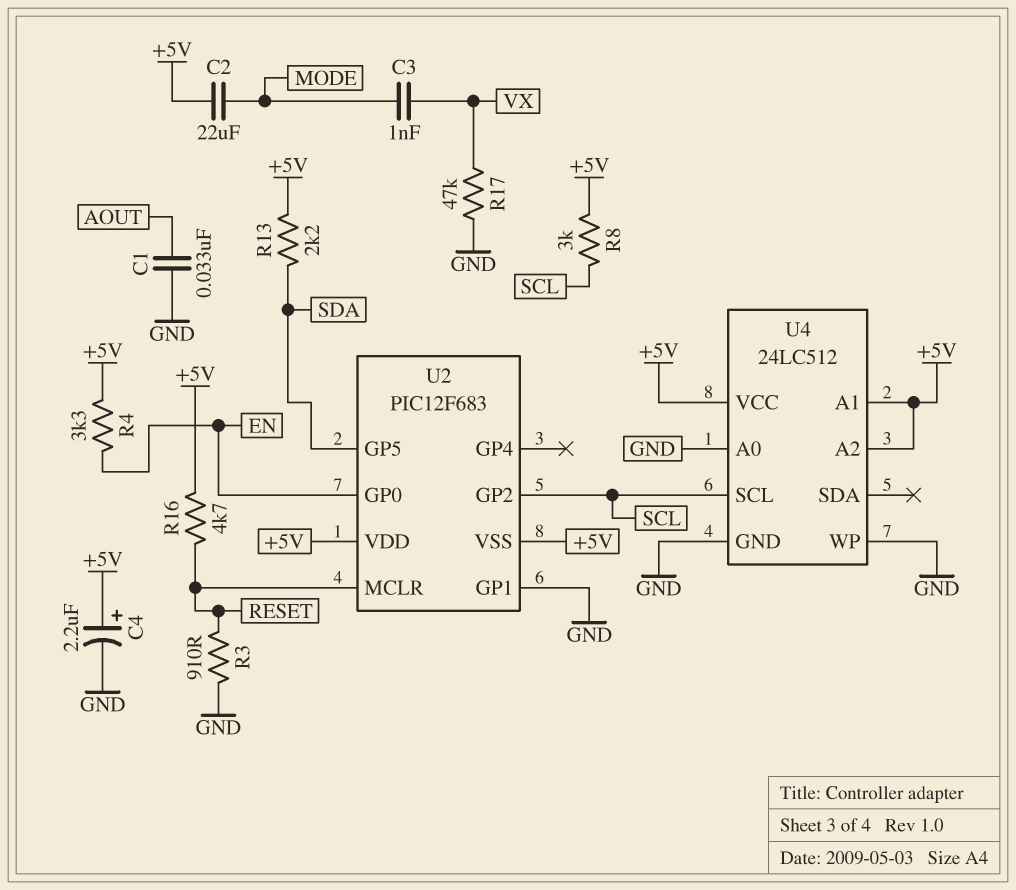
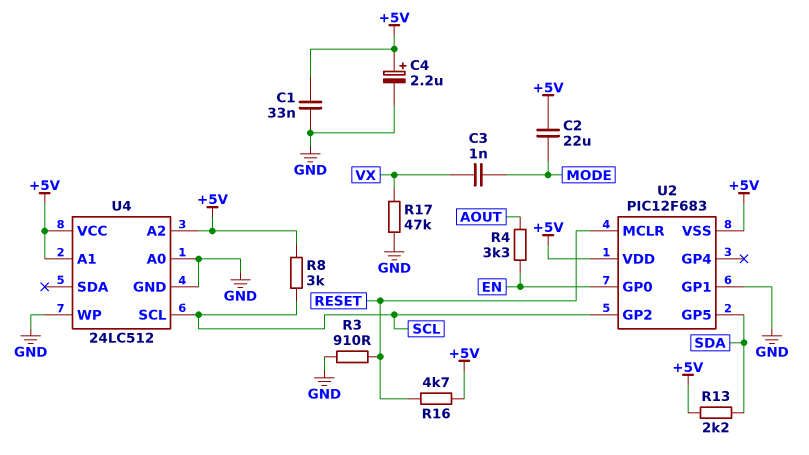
C1: 33nF (AOUT, GND) -> 33nF (+5V, GND)
R4: 3.3k (+5V, EN) -> 3.3k (AOUT, EN)

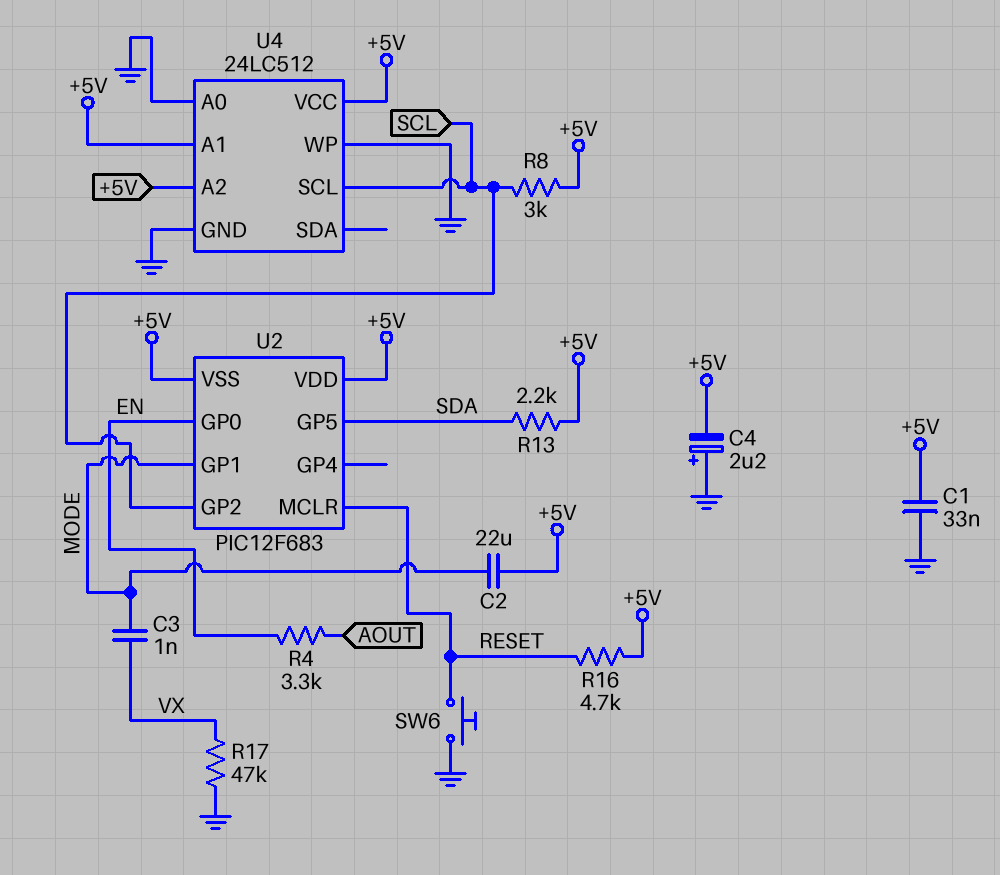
C4: 2.2uF (plus +5V, minus GND) -> 2.2uF (plus GND, minus +5V)
R3: 910 (GND, RESET) -> none
SW6: none -> button (GND, RESET)
U2 pin GP1: GND -> MODE

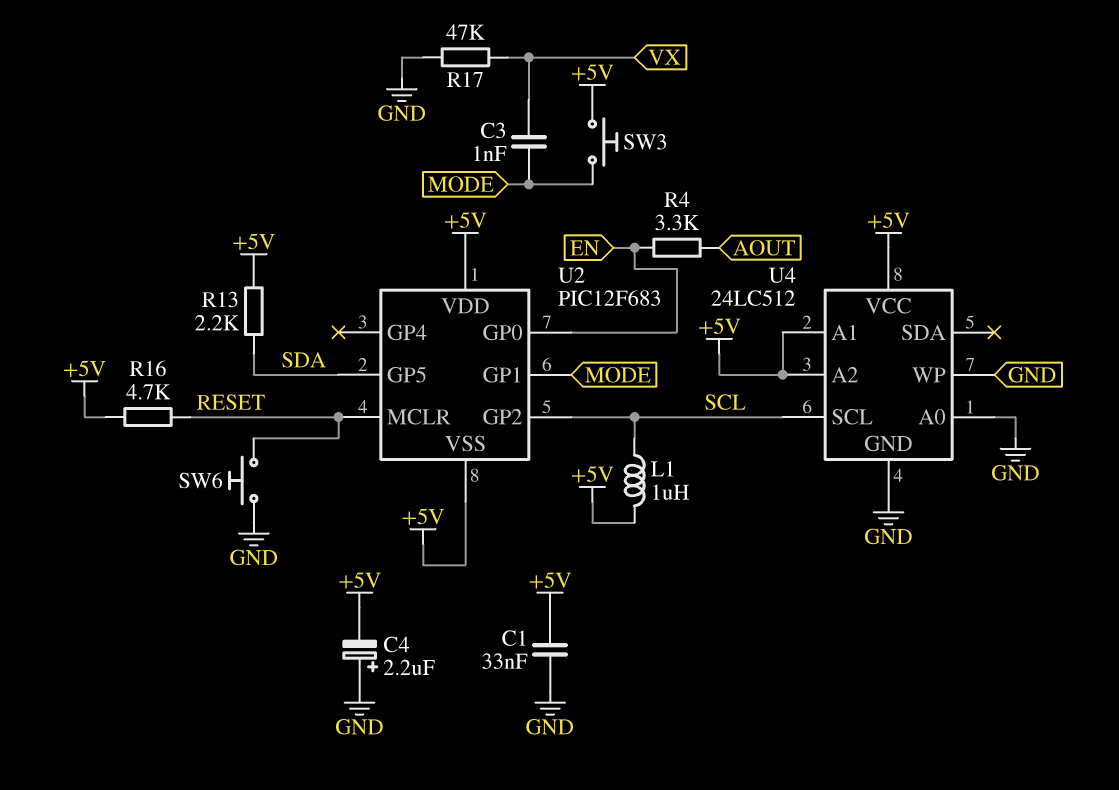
C2: 22uF (+5V, MODE) -> none
L1: none -> 1uH (+5V, SCL)
R8: 3k (+5V, SCL) -> none
SW3: none -> button (+5V, MODE)

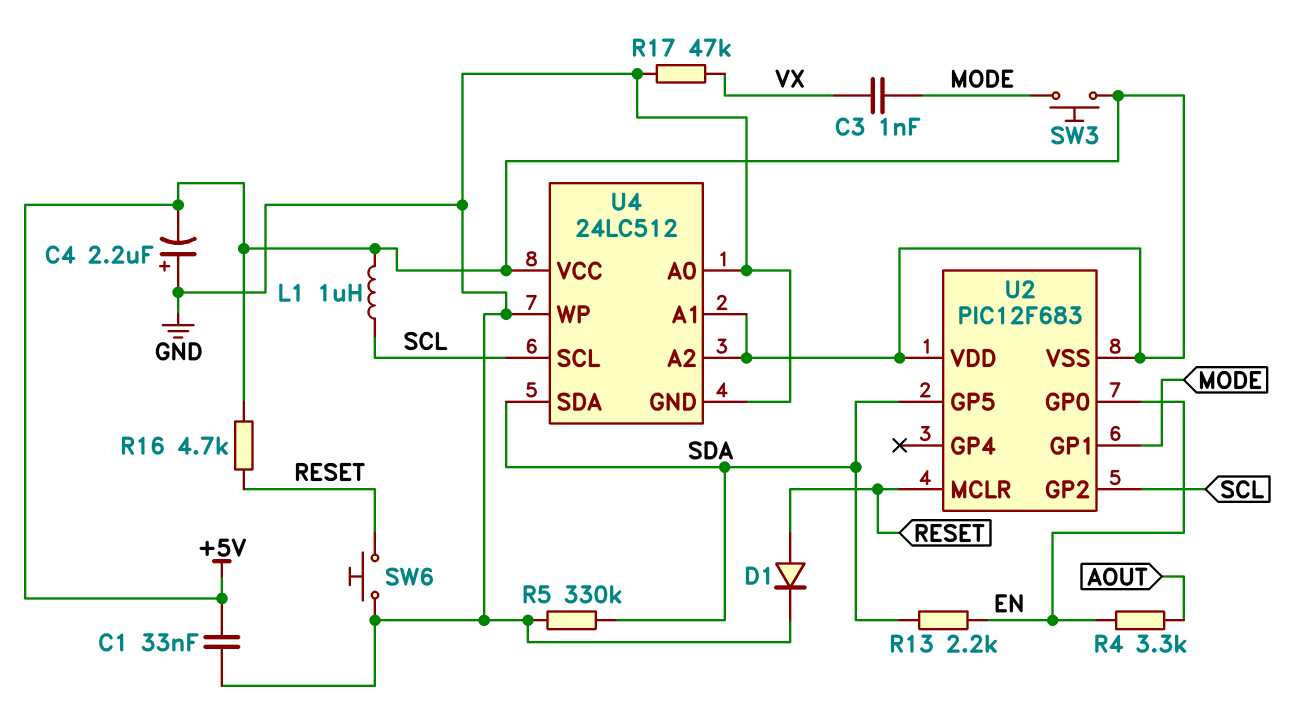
D1: none -> diode (A RESET, K GND)
R5: none -> 330k (GND, SDA)
R13: 2.2k (+5V, SDA) -> 2.2k (EN, SDA)
U4 pin SDA: none -> SDA

